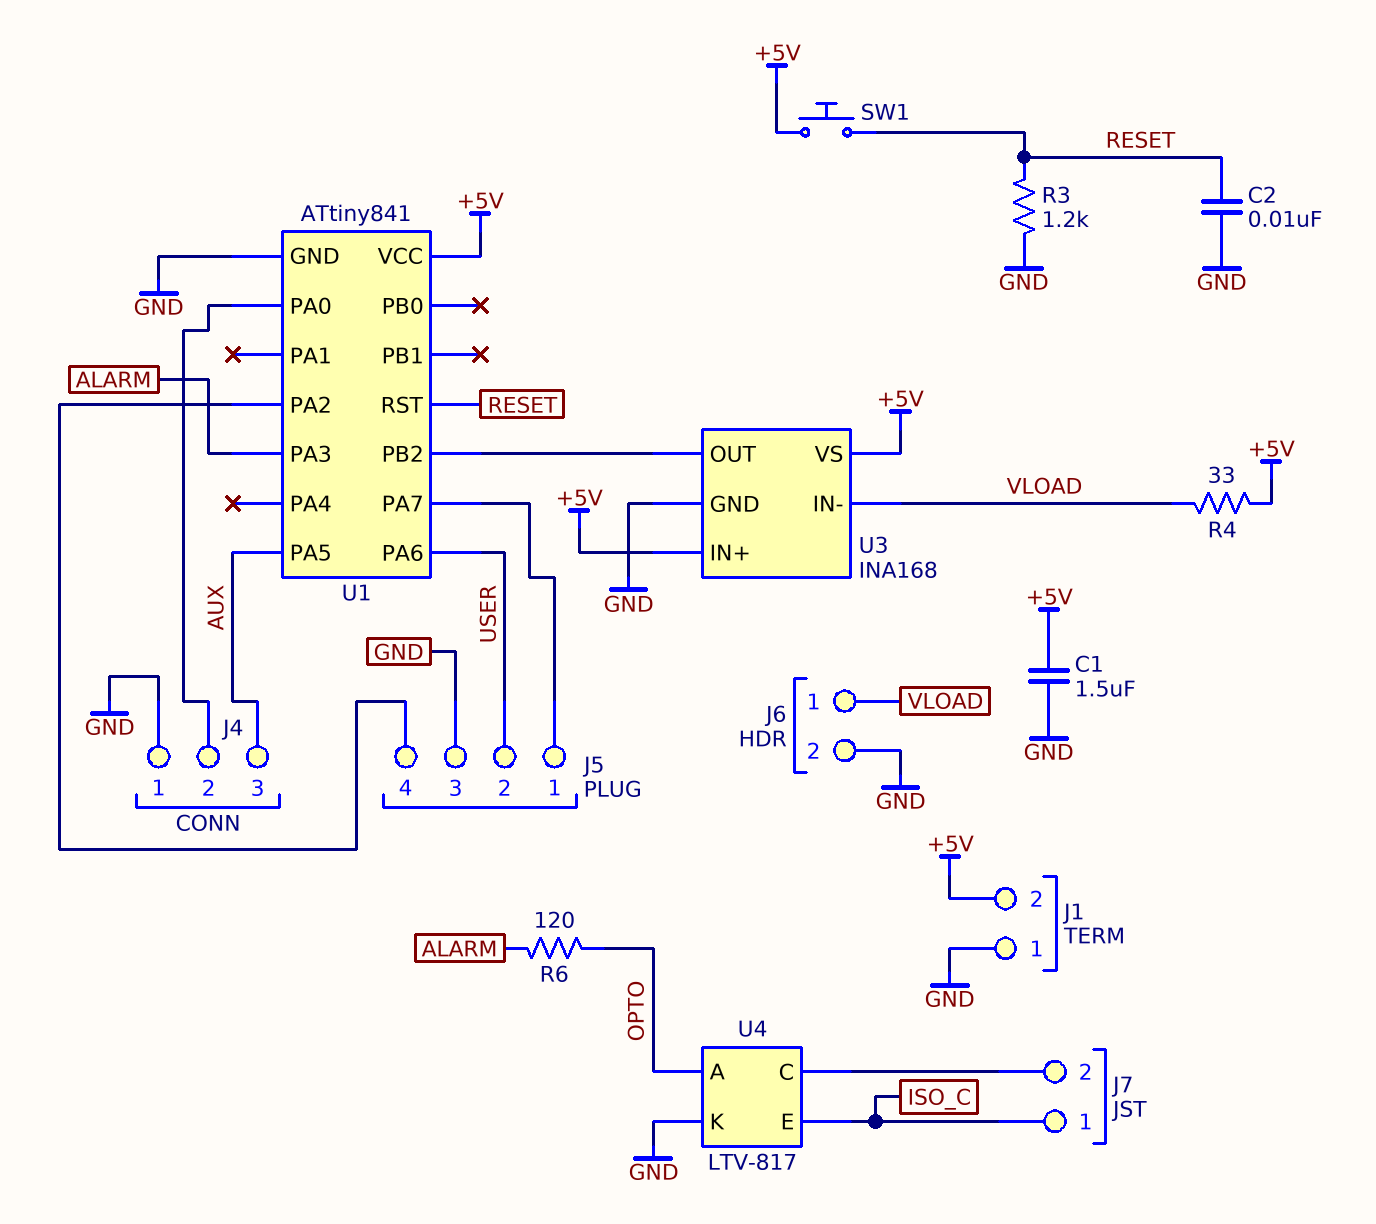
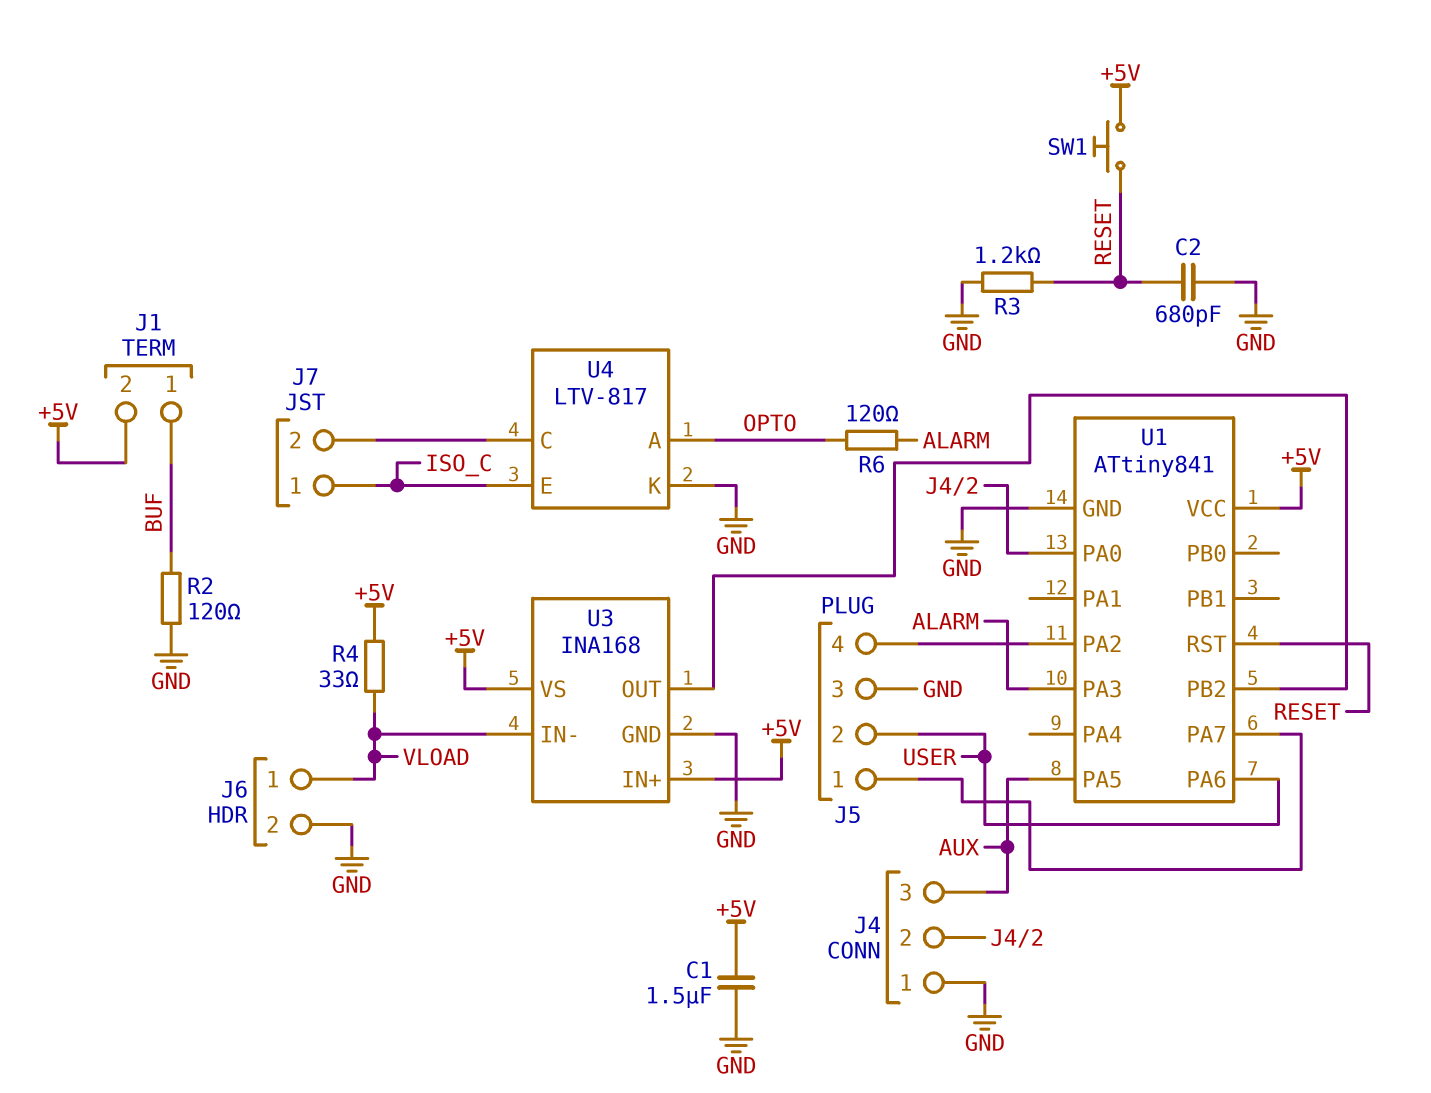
C2: 10nF (GND, RESET) -> 680pF (GND, RESET)
J1 pin 1: GND -> BUF
R2: none -> 120 (BUF, GND)

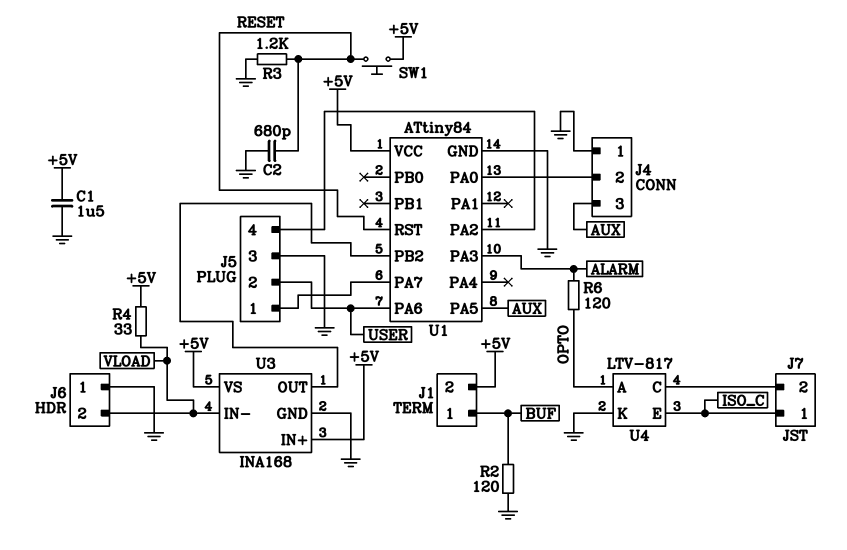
J6 pin 1: VLOAD -> GND
J6 pin 2: GND -> VLOAD
U1: ATtiny841 -> ATtiny84

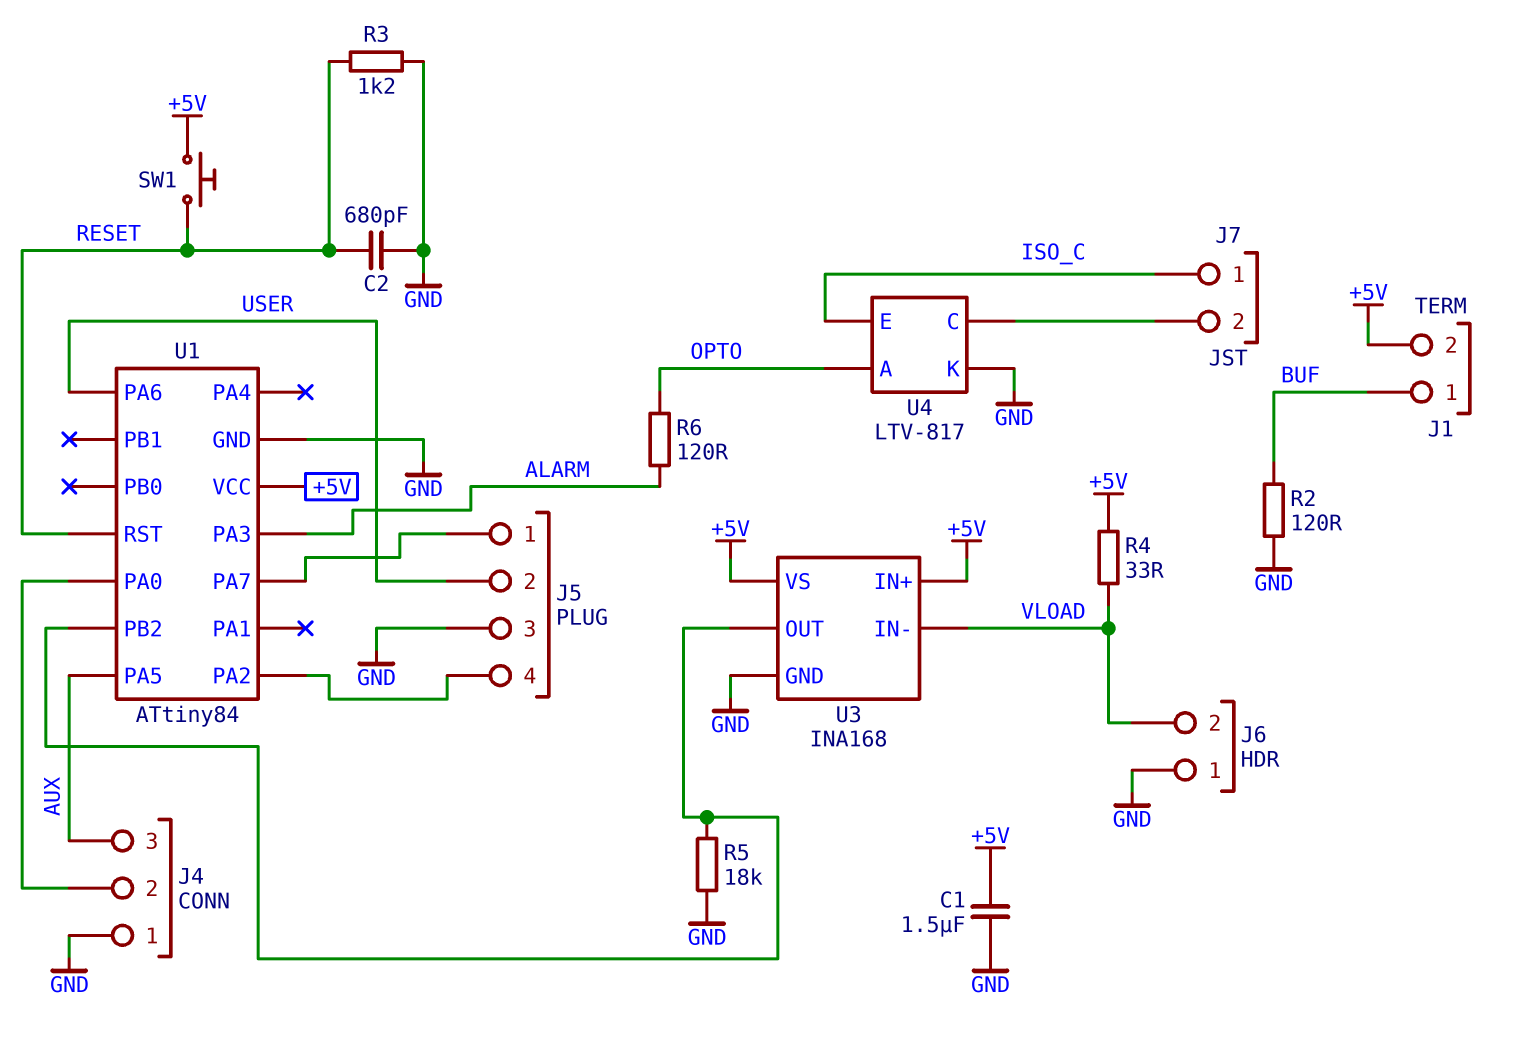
R5: none -> 18k (GND, U1/PB2)

